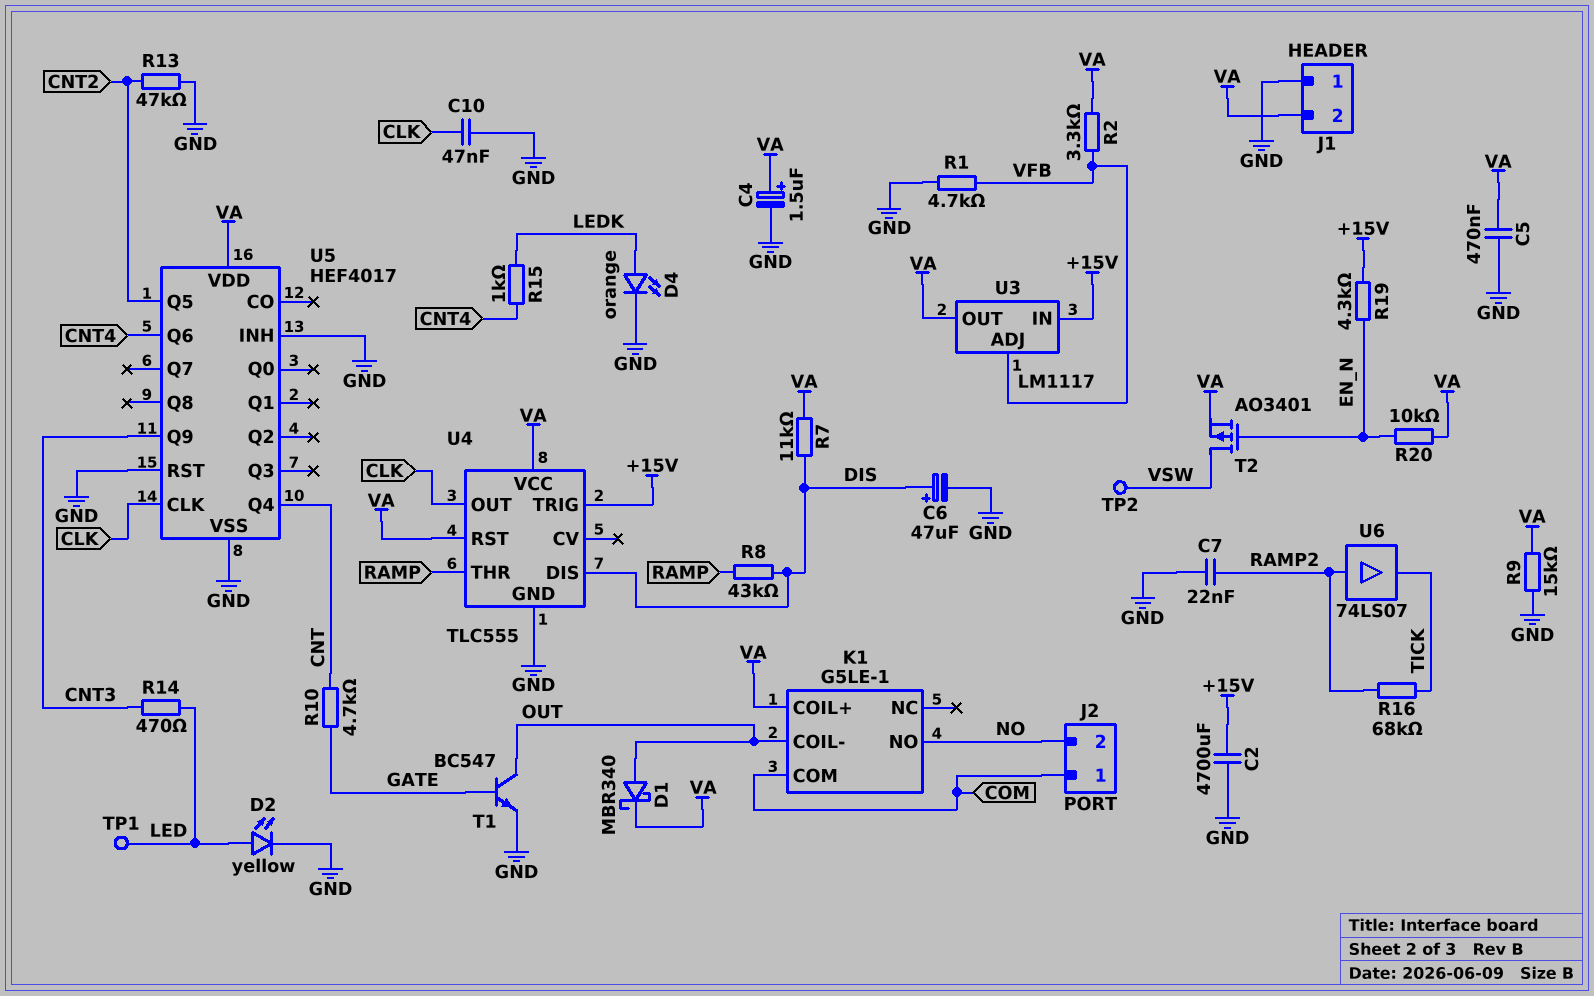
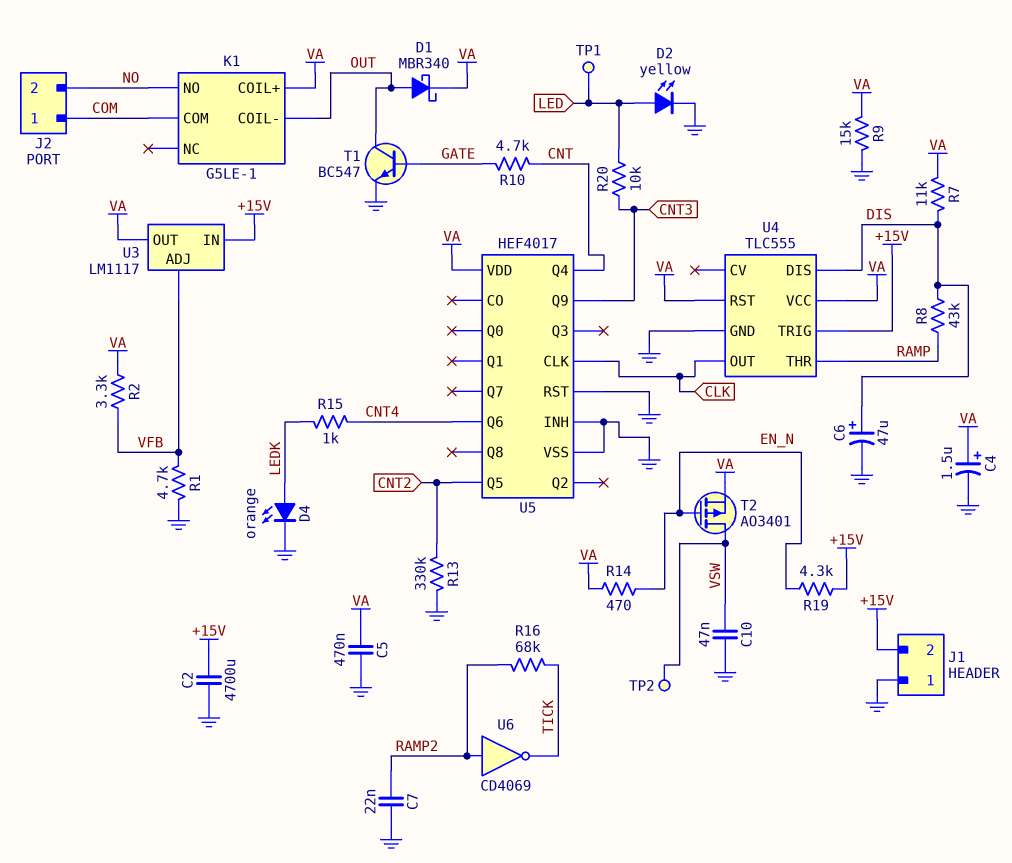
C10: 47nF (CLK, GND) -> 47nF (GND, VSW)
J1 pin 2: VA -> +15V
R13: 47k (CNT2, GND) -> 330k (CNT2, GND)
R14: 470 (CNT3, LED) -> 470 (EN_N, VA)
R20: 10k (EN_N, VA) -> 10k (CNT3, LED)
U6: buffer 74LS07 (in RAMP2, out TICK) -> NOT CD4069 (in RAMP2, out TICK)

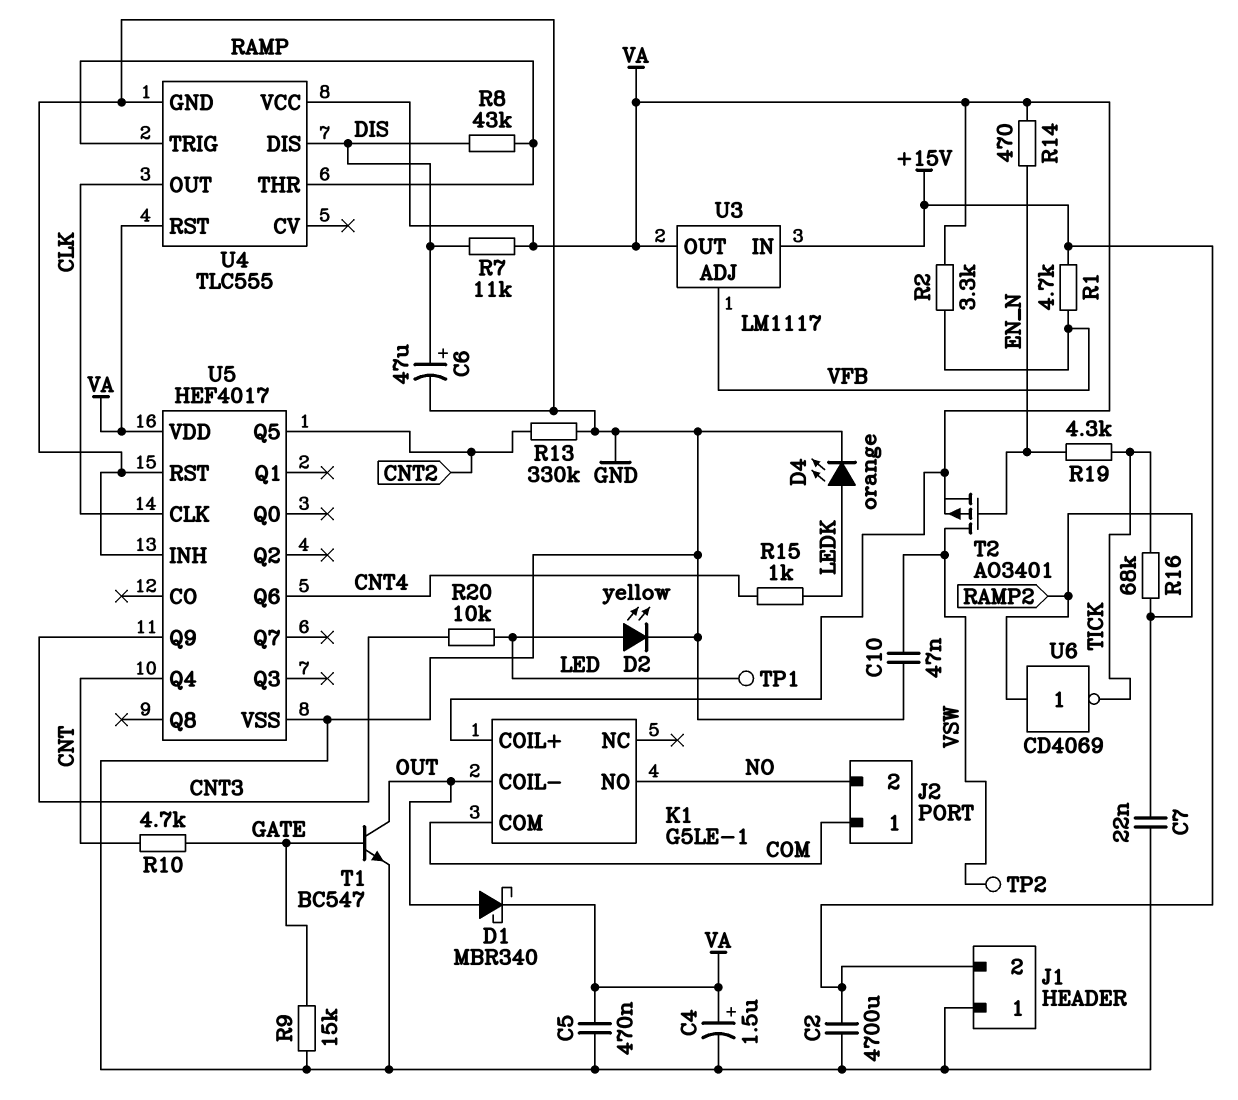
R1: 4.7k (GND, VFB) -> 4.7k (+15V, VFB)
R9: 15k (GND, VA) -> 15k (GATE, GND)
R19: 4.3k (+15V, EN_N) -> 4.3k (EN_N, TICK)
U4 pin TRIG: +15V -> RAMP

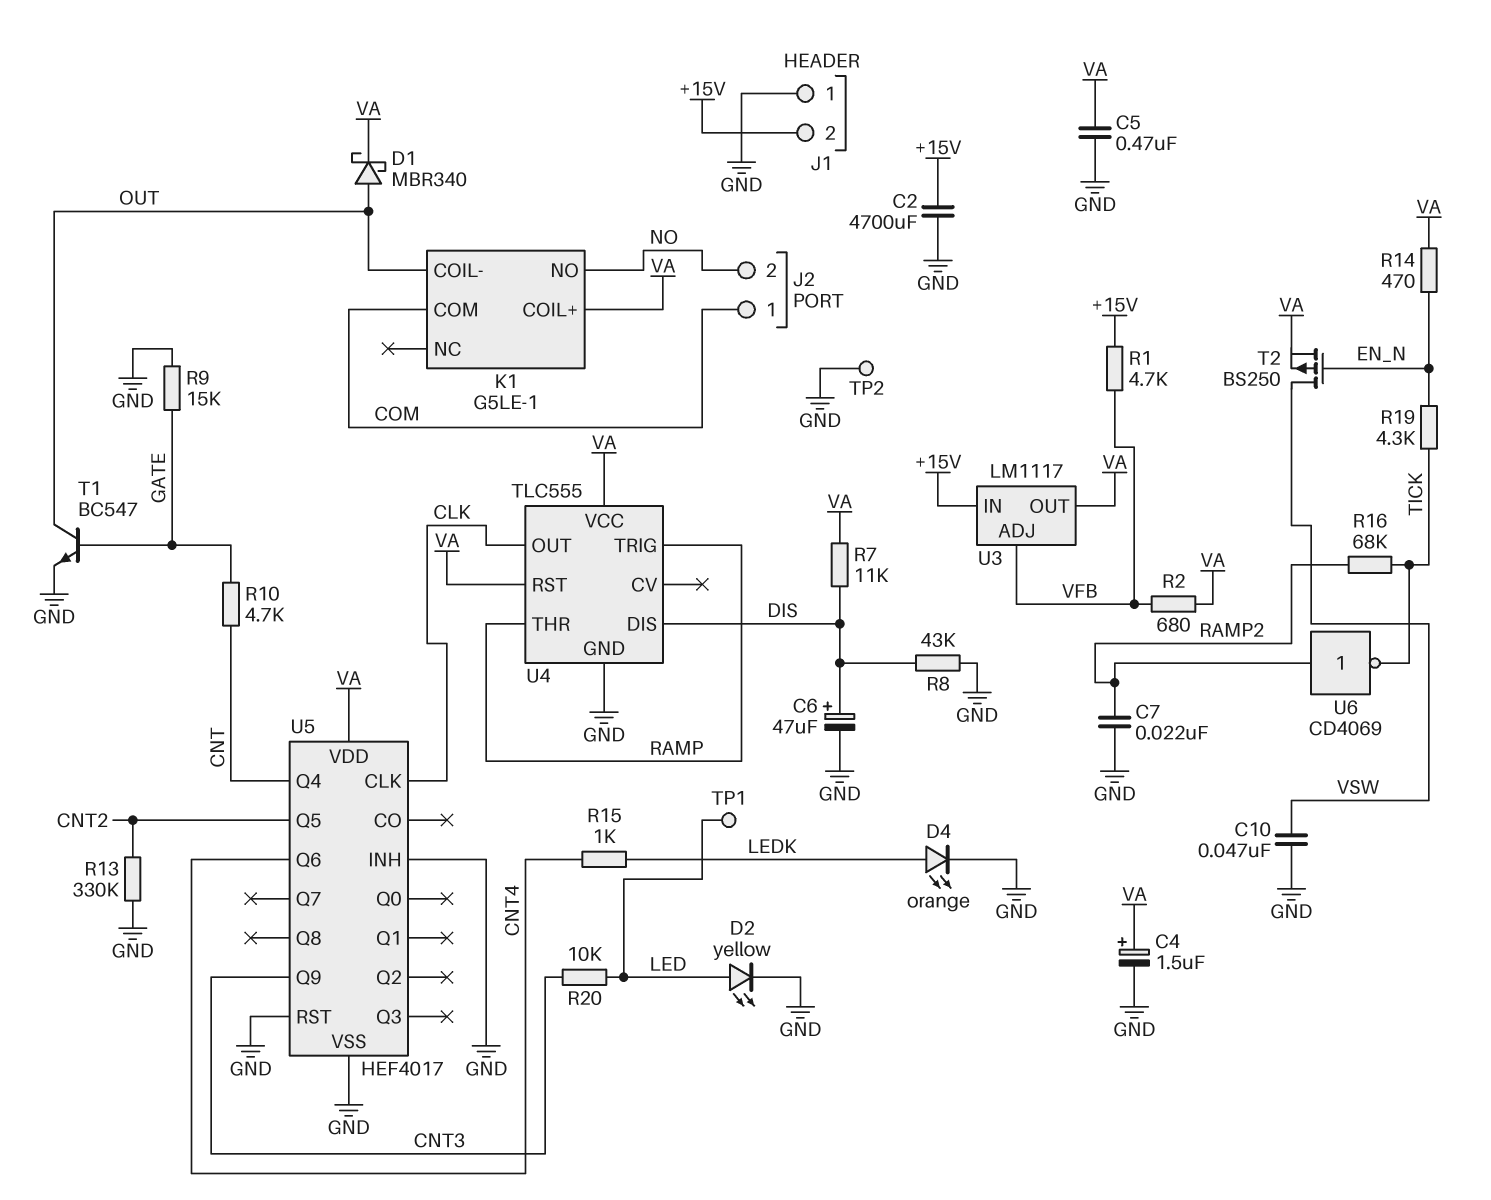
R2: 3.3k (VA, VFB) -> 680 (VA, VFB)
R8: 43k (DIS, RAMP) -> 43k (DIS, GND)
T2: PMOS AO3401 (G EN_N, D VSW, S VA) -> PMOS BS250 (G EN_N, D VSW, S VA)
TP2: test point (VSW) -> test point (GND)

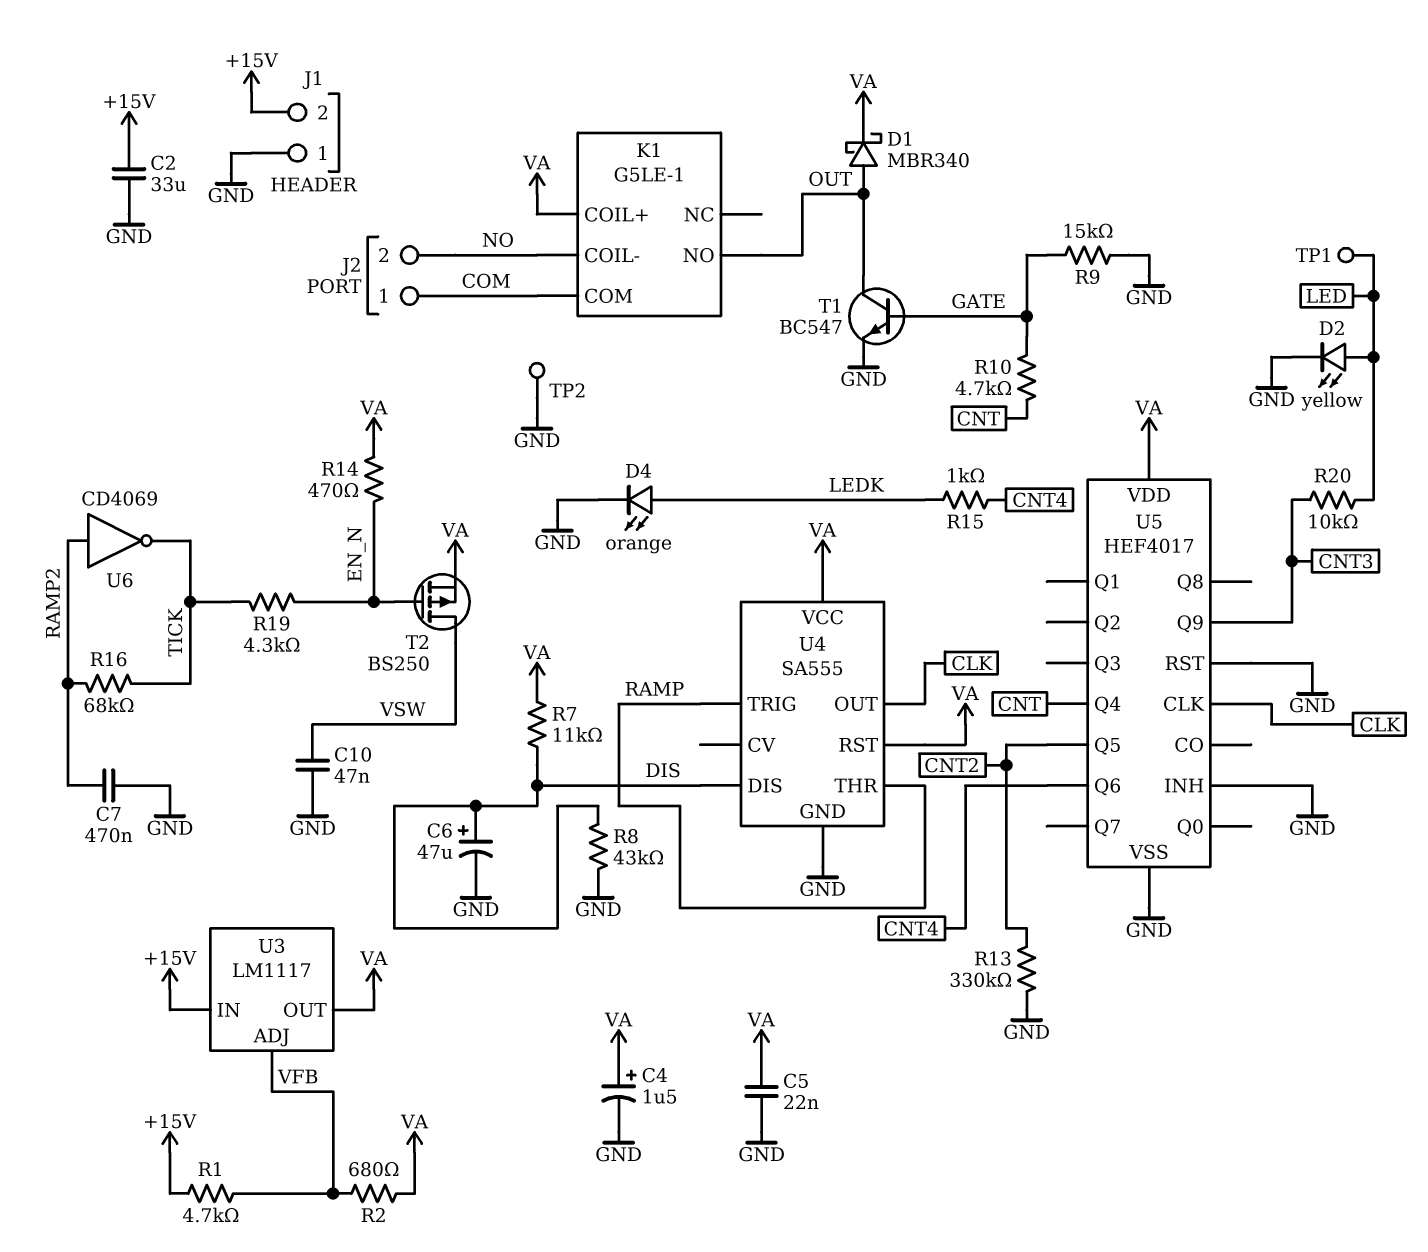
C2: 4700uF (+15V, GND) -> 33uF (+15V, GND)
C5: 470nF (GND, VA) -> 22nF (GND, VA)
C7: 22nF (GND, RAMP2) -> 470nF (GND, RAMP2)
K1 pin COIL-: OUT -> NO
K1 pin NO: NO -> OUT
U4: TLC555 -> SA555

